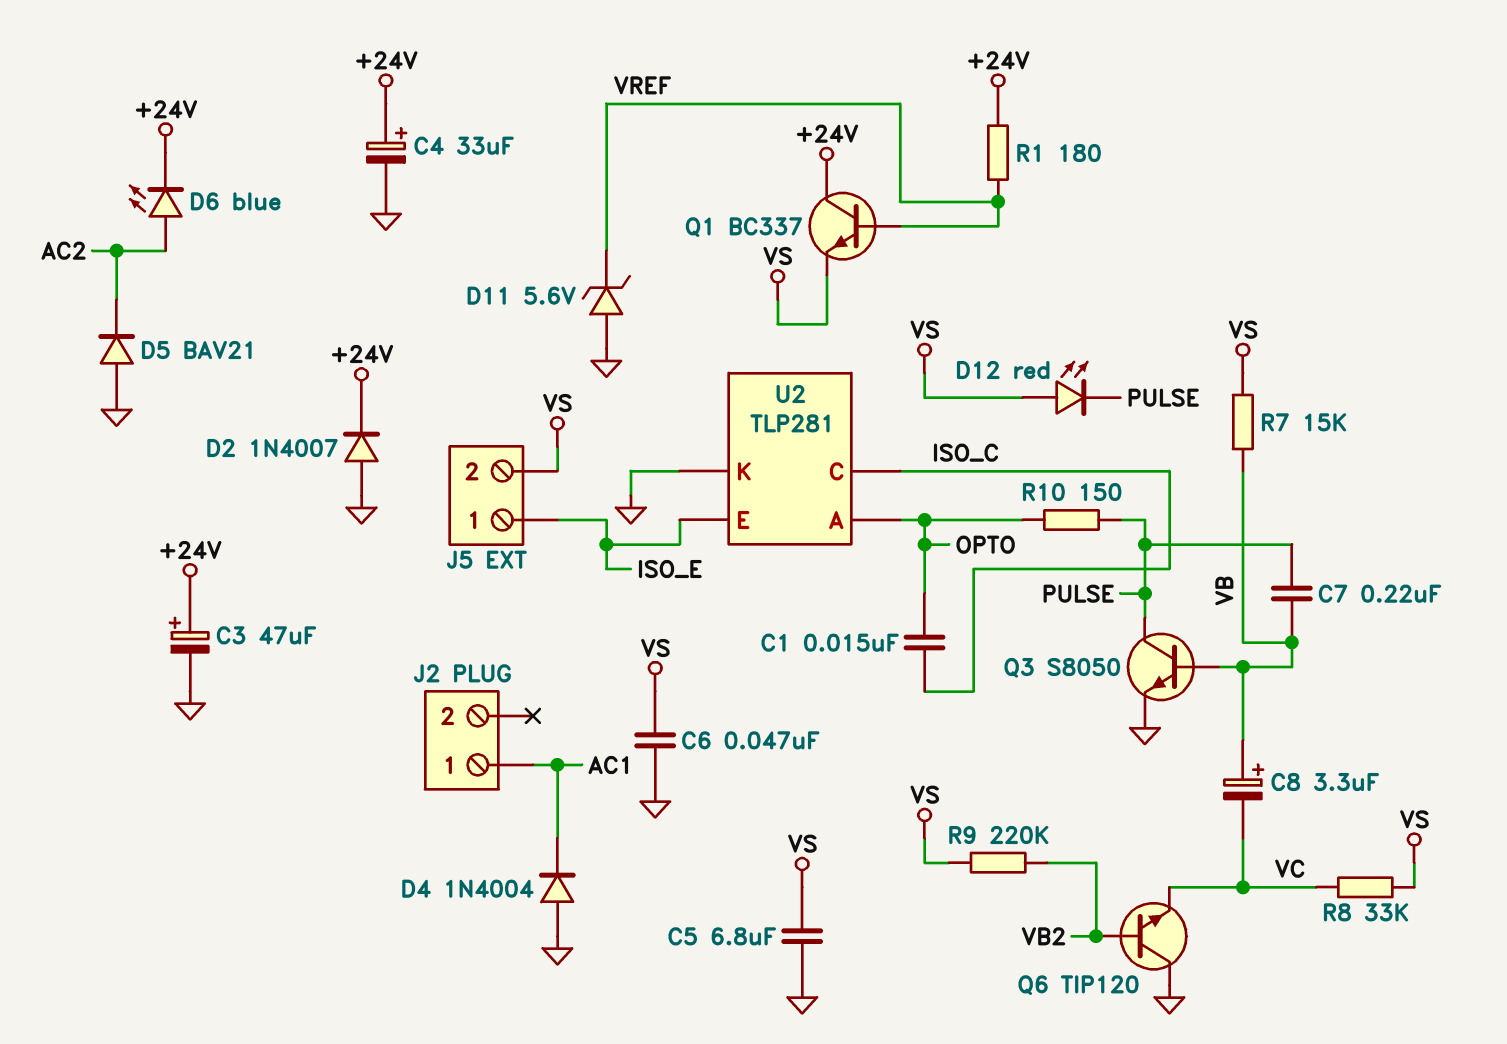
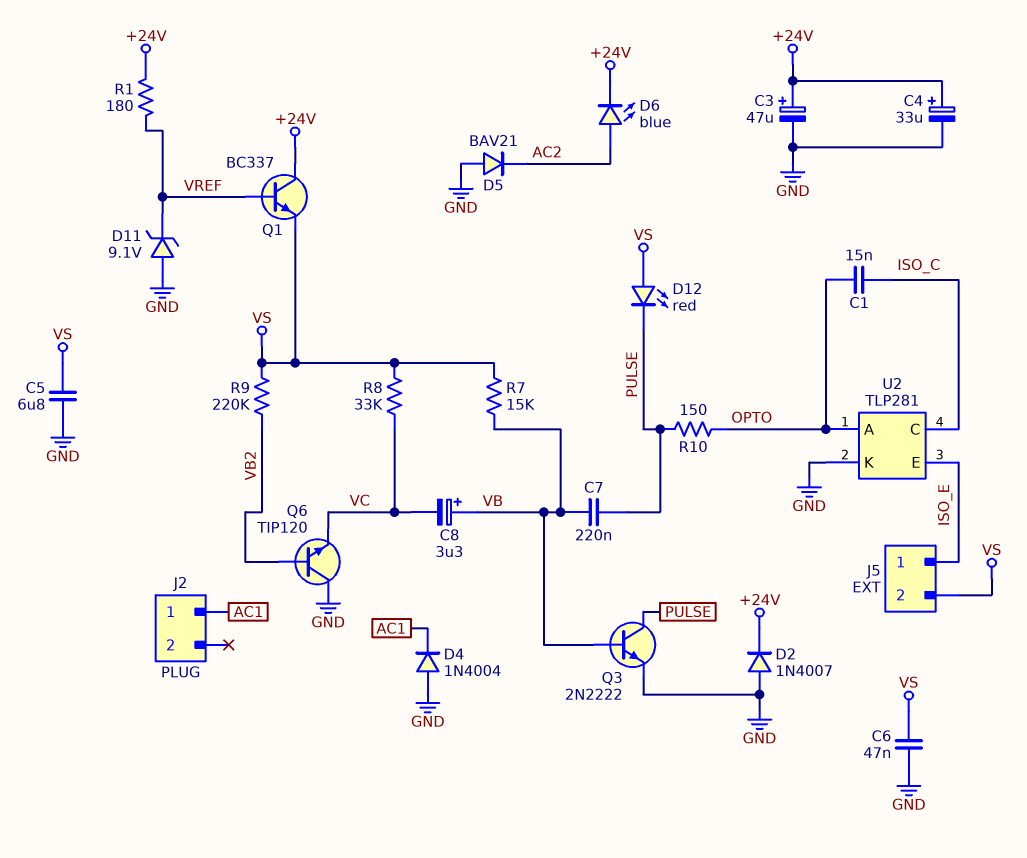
D11: zener 5.6V (A GND, K VREF) -> zener 9.1V (A GND, K VREF)
Q3: NPN S8050 (B VB, C PULSE, E GND) -> NPN 2N2222 (B VB, C PULSE, E GND)

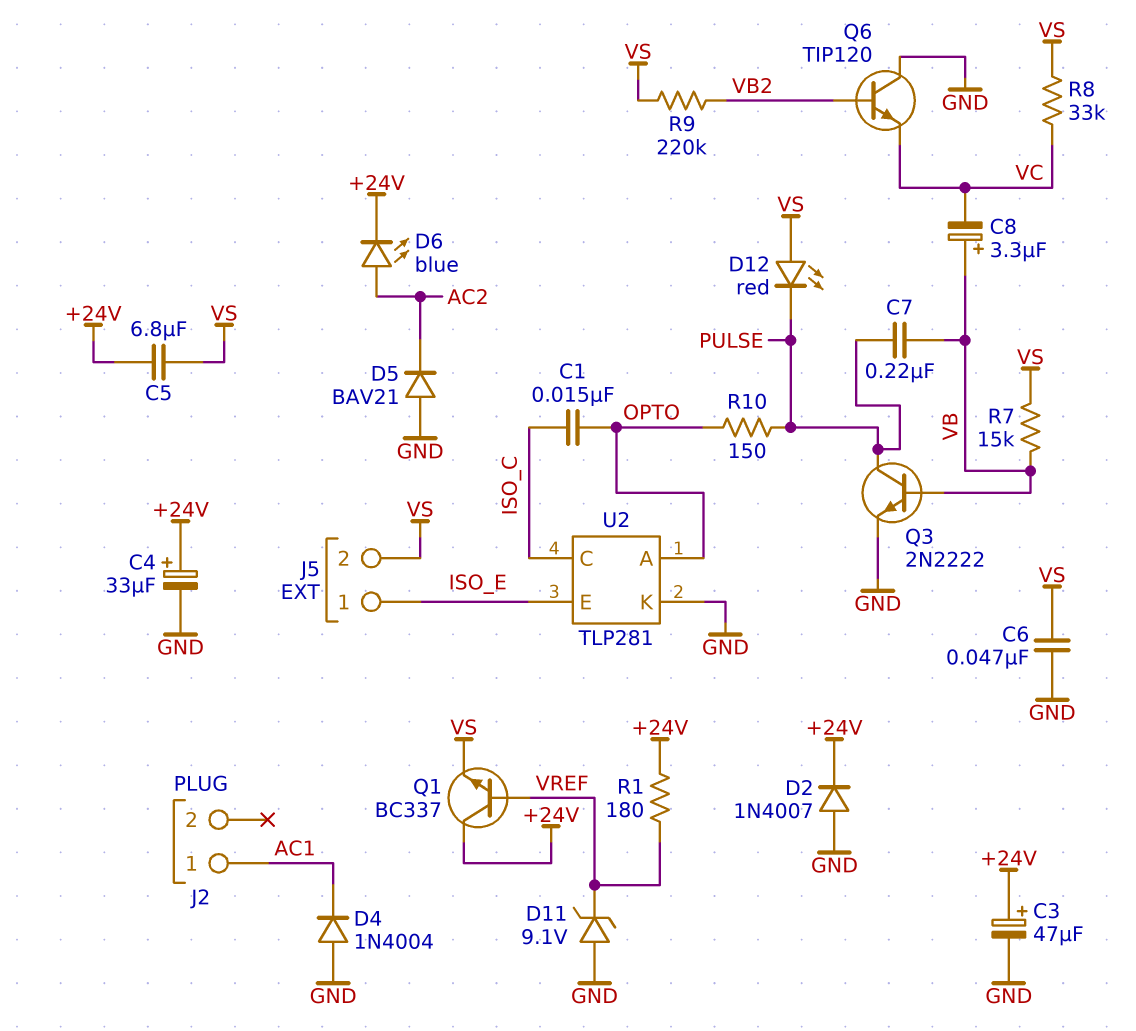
C5: 6.8uF (GND, VS) -> 6.8uF (+24V, VS)

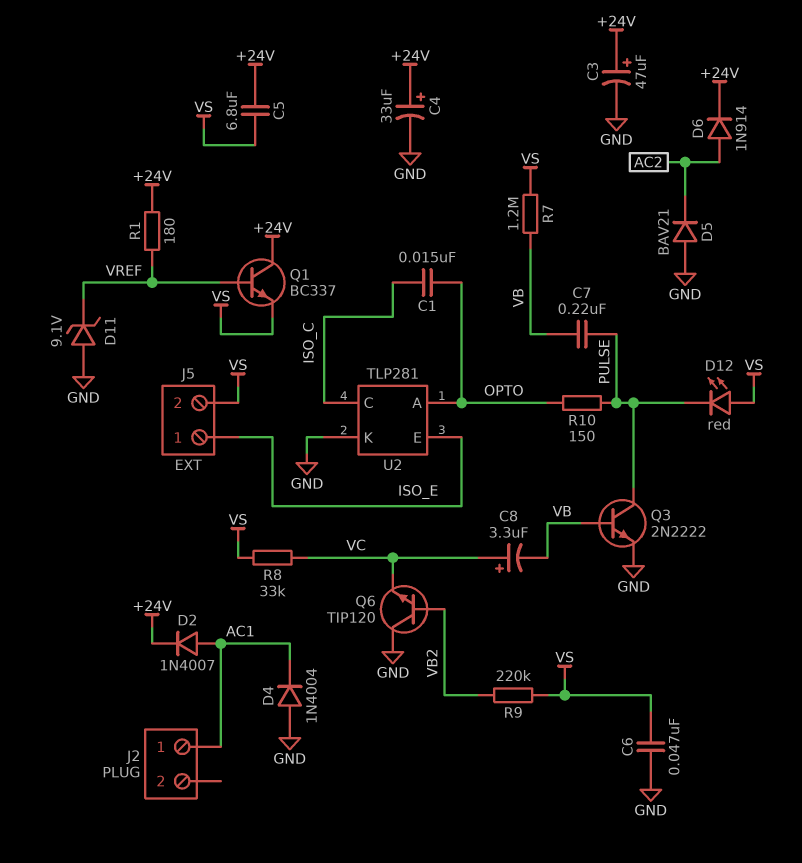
C8: 3.3uF (plus VB, minus VC) -> 3.3uF (plus VC, minus VB)
D2: diode 1N4007 (A GND, K +24V) -> diode 1N4007 (A AC1, K +24V)
D6: LED blue (A AC2, K +24V) -> diode 1N914 (A AC2, K +24V)
R7: 15k (VB, VS) -> 1.2M (VB, VS)

